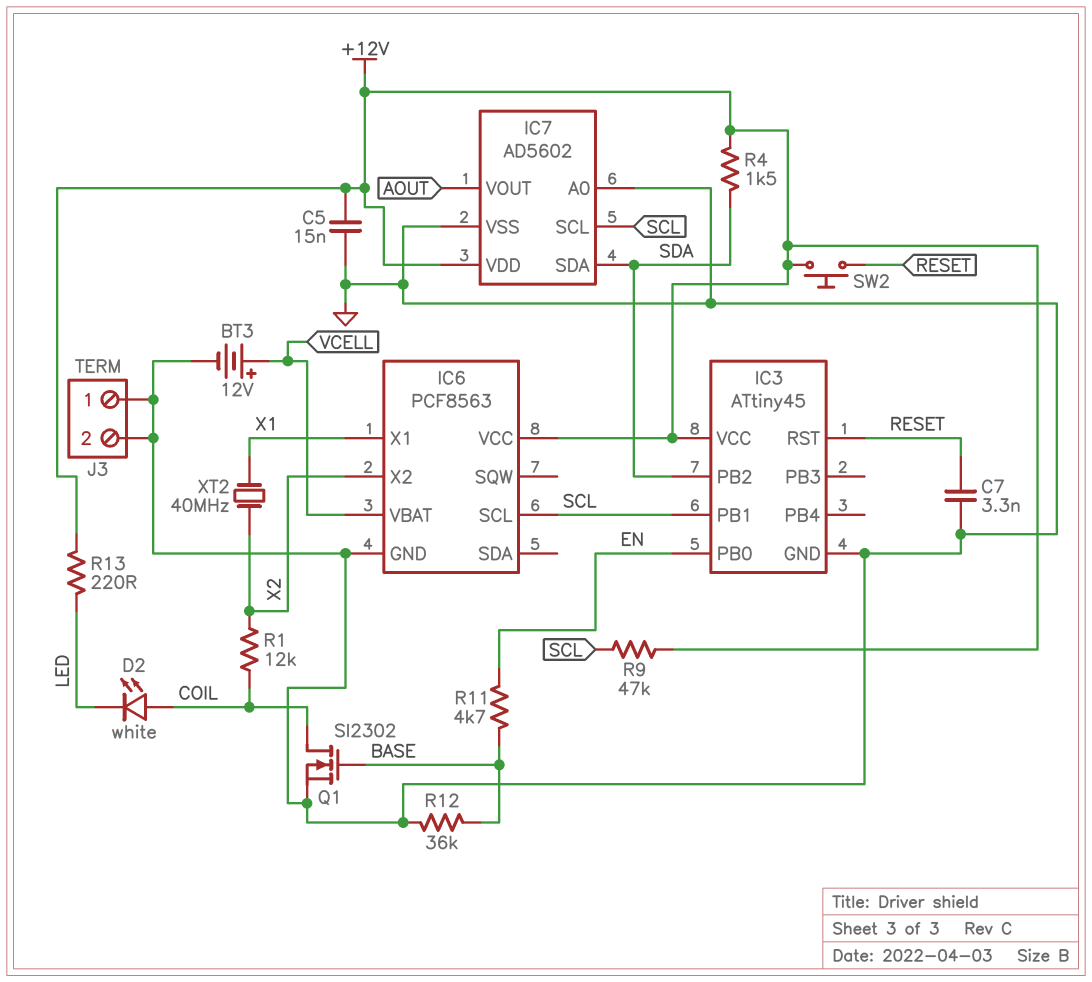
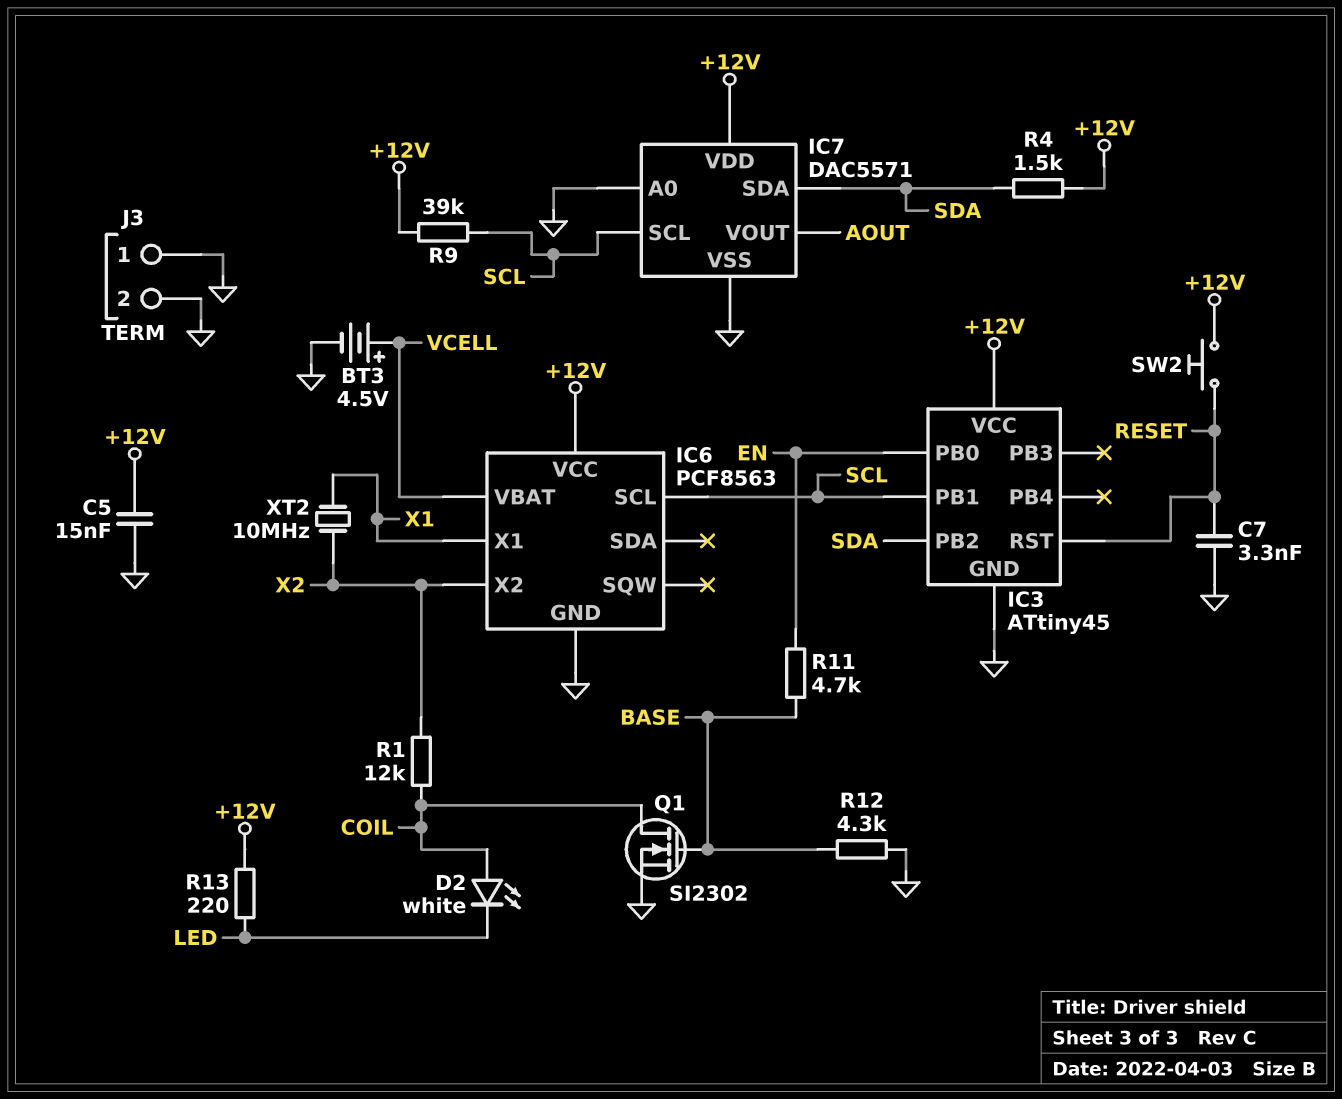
BT3: 12V (plus VCELL, minus GND) -> 4.5V (plus VCELL, minus GND)
IC7: AD5602 -> DAC5571
R9: 47k (+12V, SCL) -> 39k (+12V, SCL)
R12: 36k (BASE, GND) -> 4.3k (BASE, GND)
XT2: 40MHz (X1, X2) -> 10MHz (X1, X2)

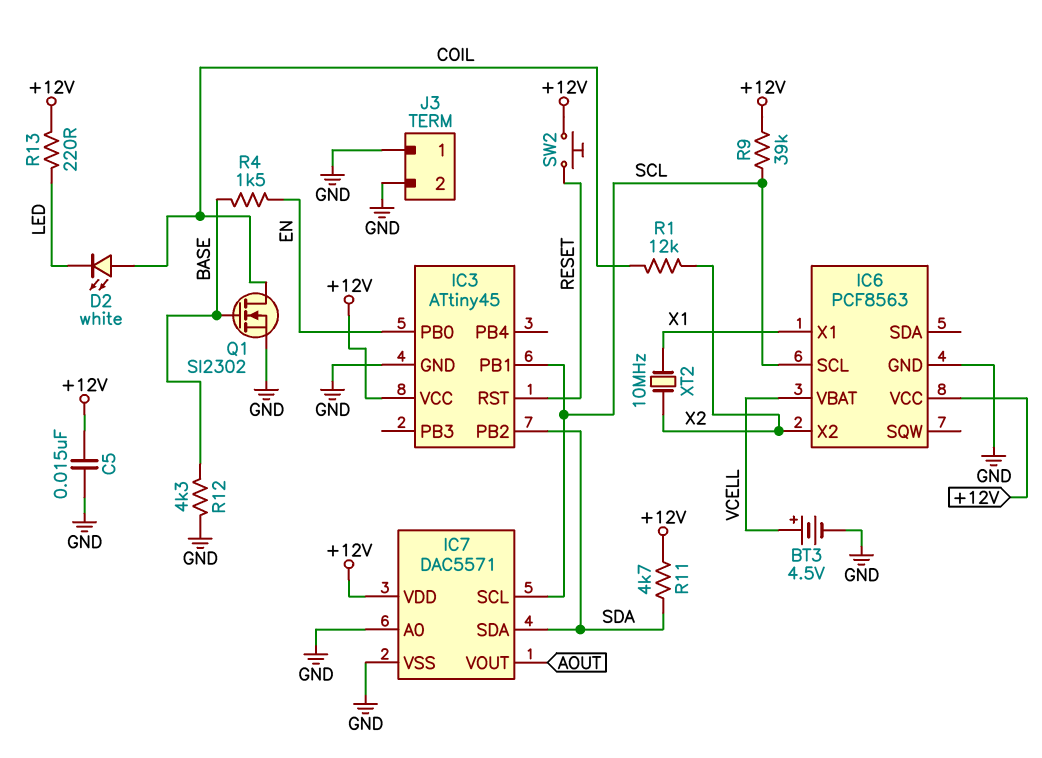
C7: 3.3nF (GND, RESET) -> none
R4: 1.5k (+12V, SDA) -> 1.5k (BASE, EN)
R11: 4.7k (BASE, EN) -> 4.7k (+12V, SDA)

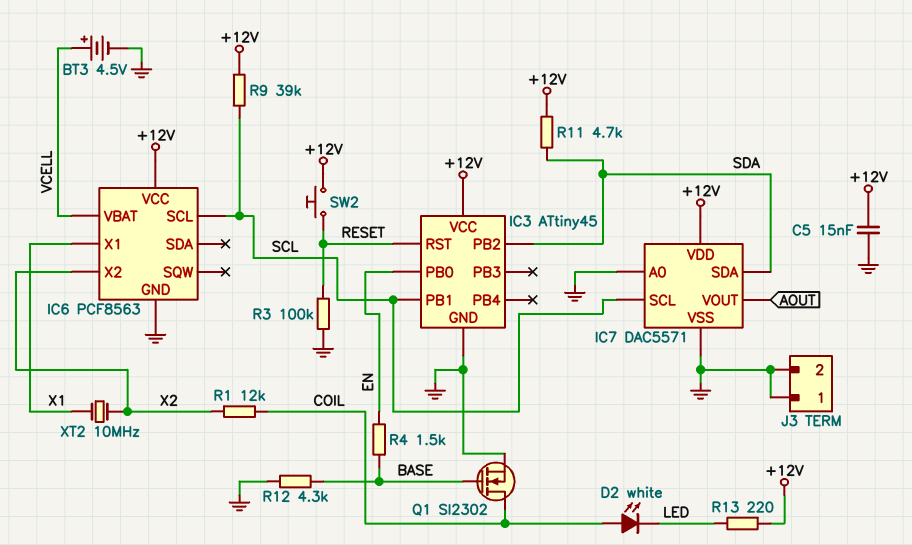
R3: none -> 100k (GND, RESET)

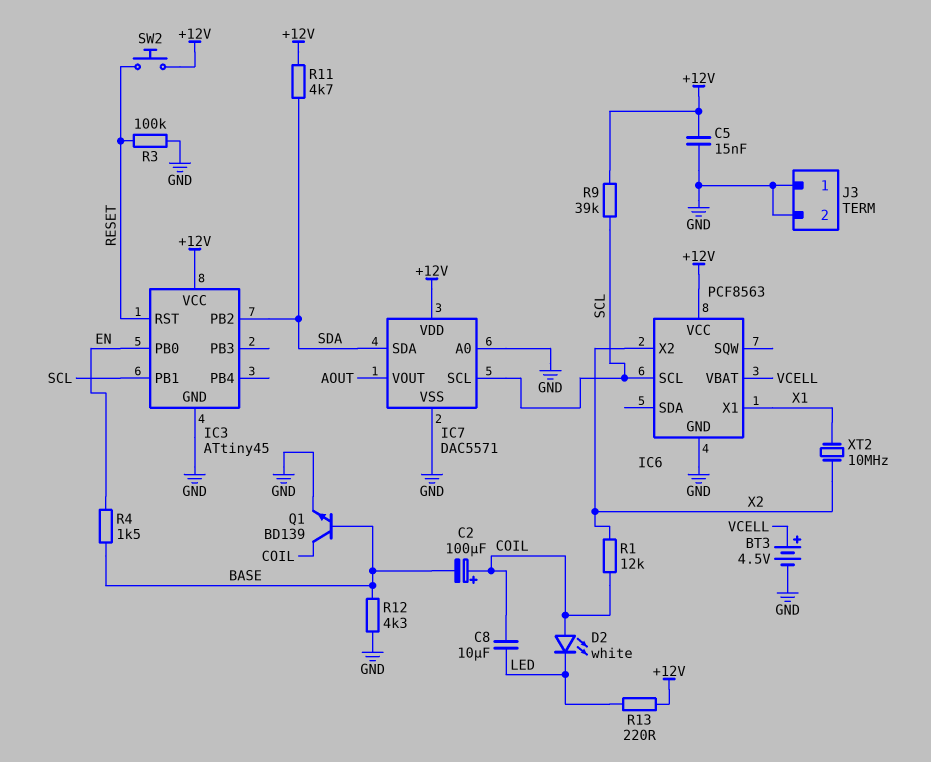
C2: none -> 100uF (plus COIL, minus BASE)
C8: none -> 10uF (COIL, LED)
Q1: NMOS SI2302 (G BASE, D COIL, S GND) -> NPN BD139 (B BASE, C COIL, E GND)

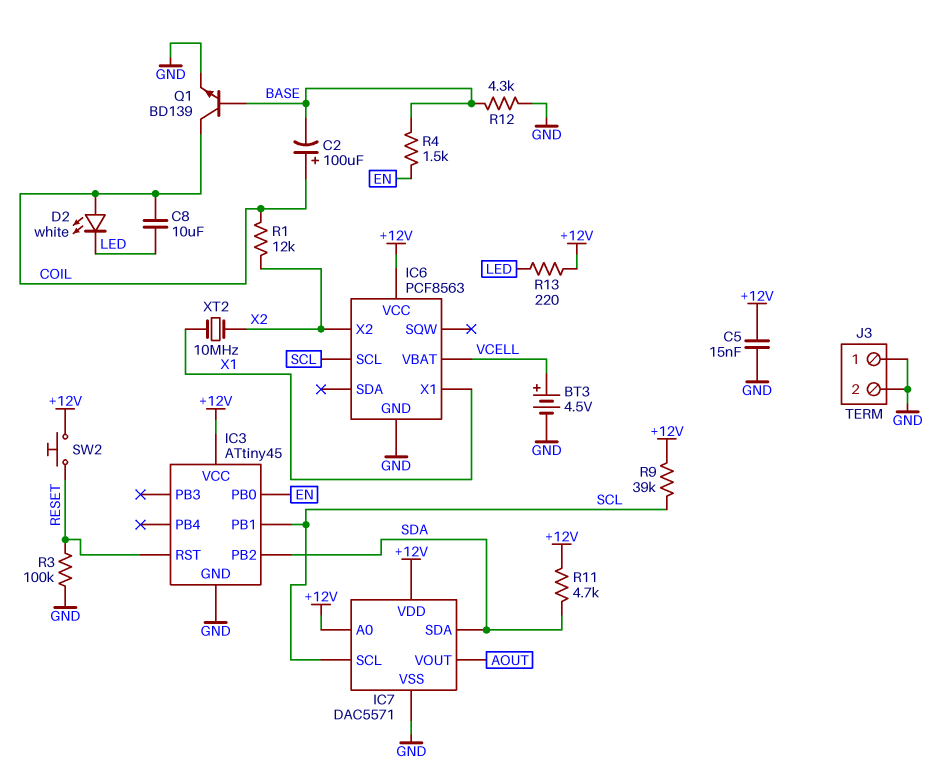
IC7 pin A0: GND -> +12V

